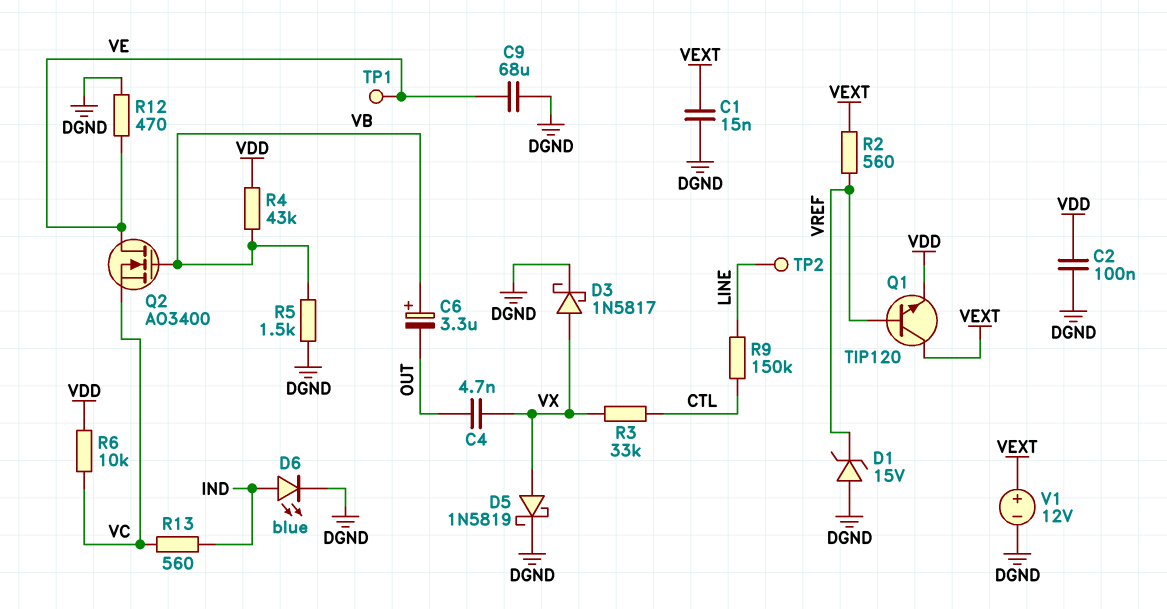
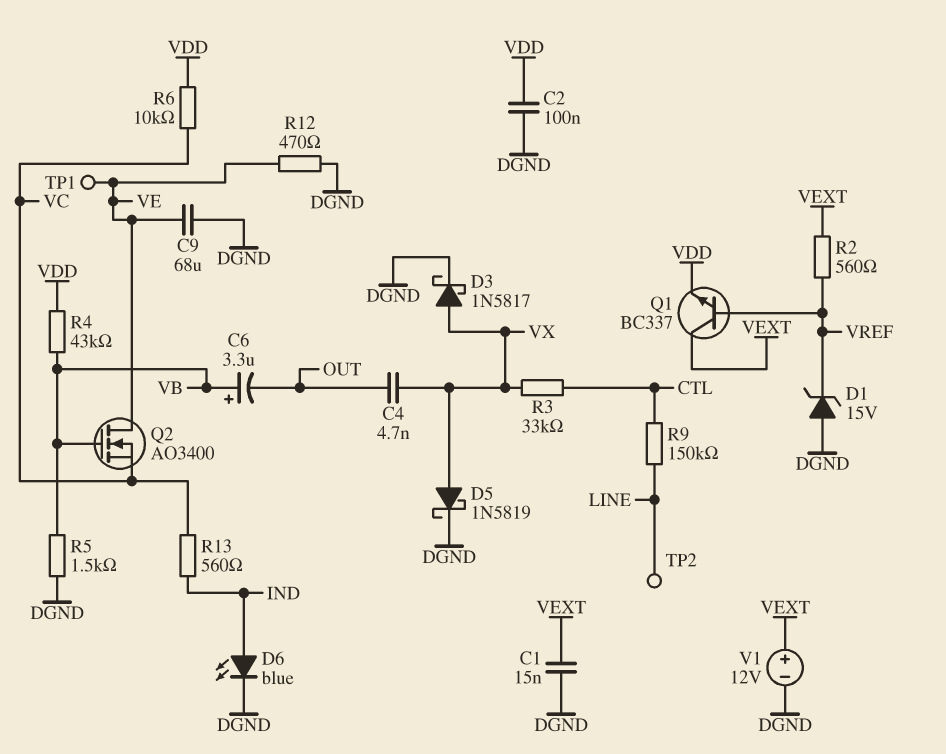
Q1: NPN TIP120 (B VREF, C VEXT, E VDD) -> NPN BC337 (B VREF, C VEXT, E VDD)

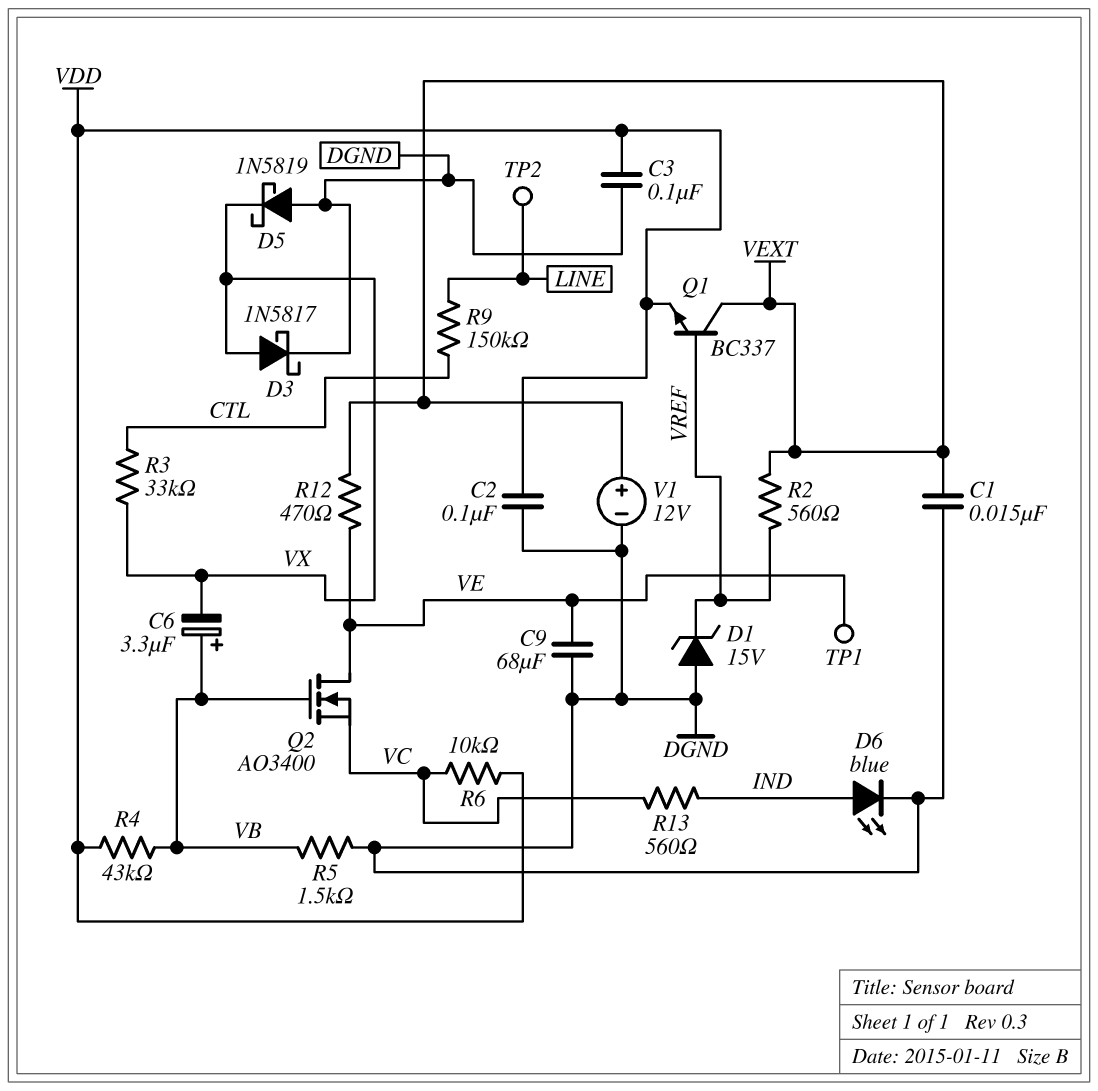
C3: none -> 100nF (DGND, VDD)
C4: 4.7nF (OUT, VX) -> none
C6: 3.3uF (plus VB, minus OUT) -> 3.3uF (plus VB, minus VX)
D5: schottky 1N5819 (A VX, K DGND) -> schottky 1N5819 (A DGND, K VX)
R12: 470 (DGND, VE) -> 470 (VE, VEXT)

